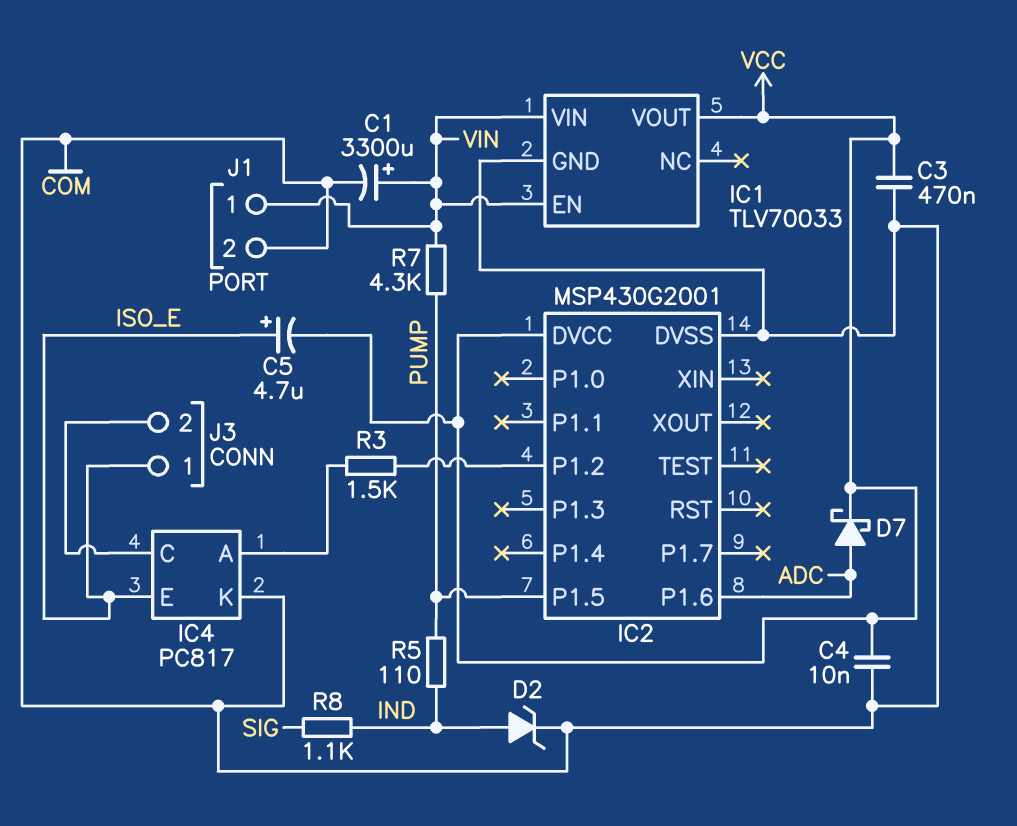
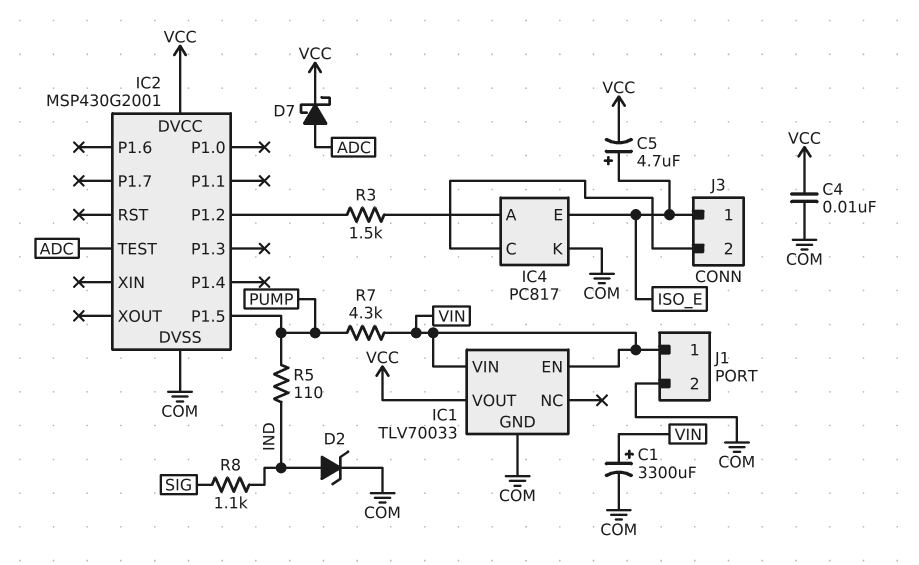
C3: 470nF (COM, VCC) -> none
IC2 pin P1.6: ADC -> none
IC2 pin TEST: none -> ADC

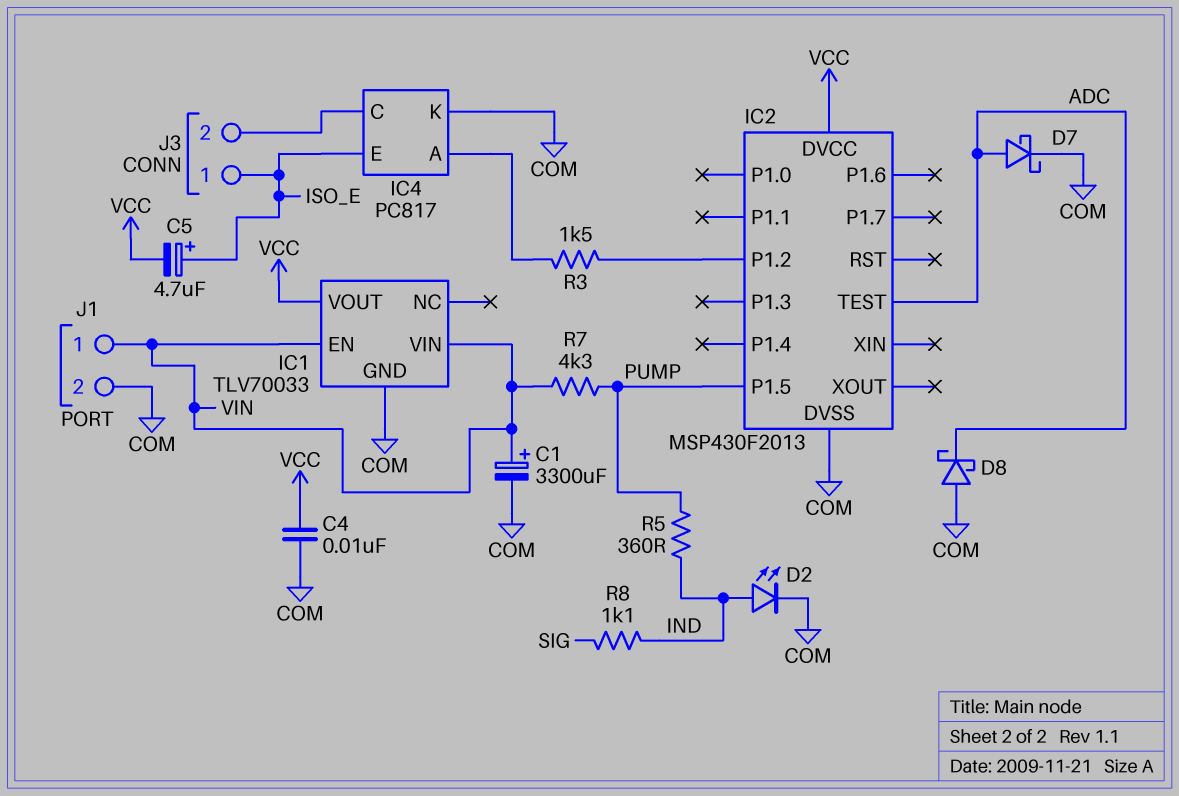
D2: zener (A IND, K COM) -> LED (A IND, K COM)
D7: schottky (A ADC, K VCC) -> schottky (A ADC, K COM)
D8: none -> schottky (A COM, K ADC)
IC2: MSP430G2001 -> MSP430F2013
R5: 110 (IND, PUMP) -> 360 (IND, PUMP)

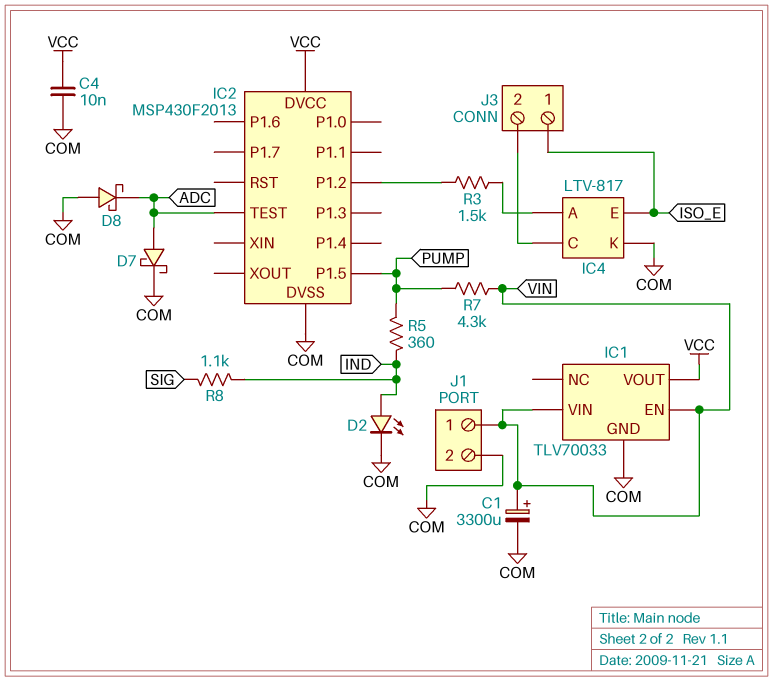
C5: 4.7uF (plus ISO_E, minus VCC) -> none
IC4: PC817 -> LTV-817

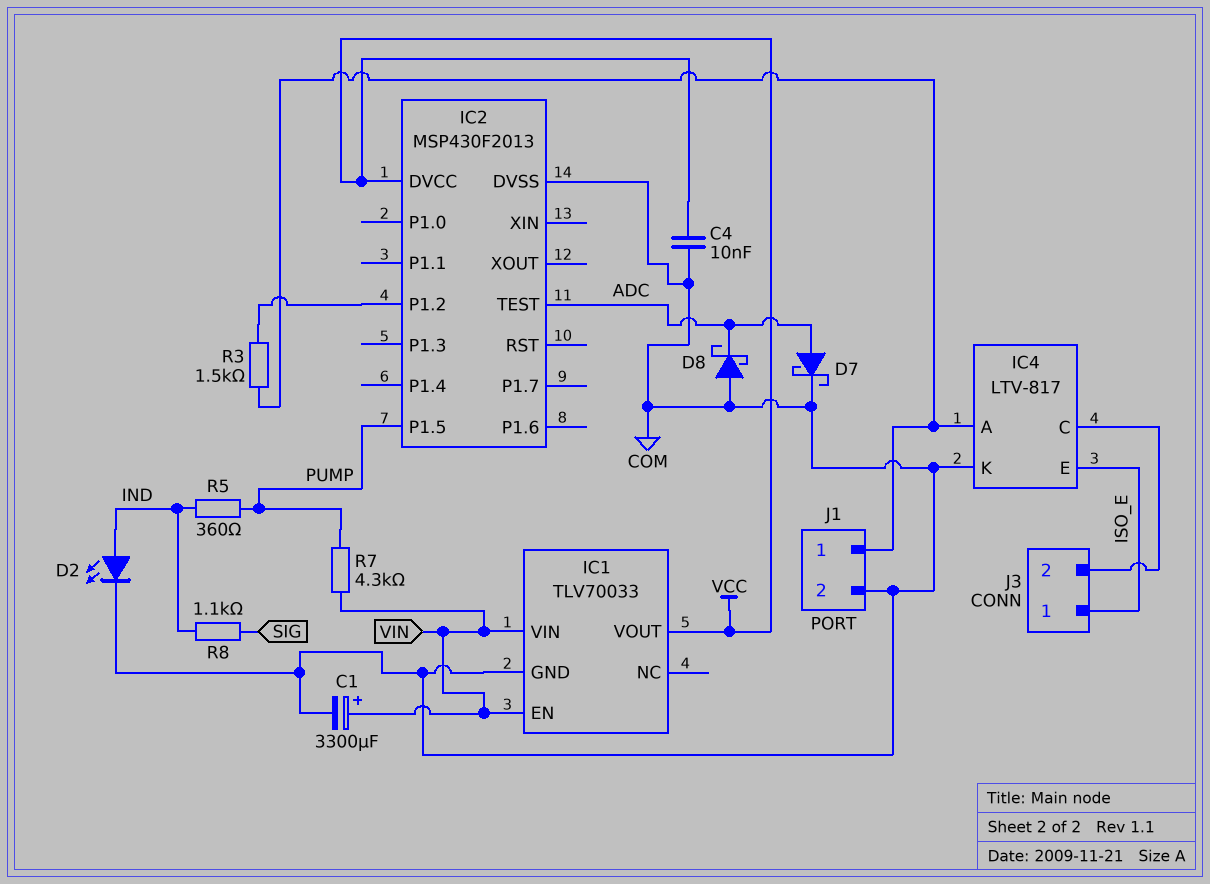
J1 pin 1: VIN -> IC4/A

